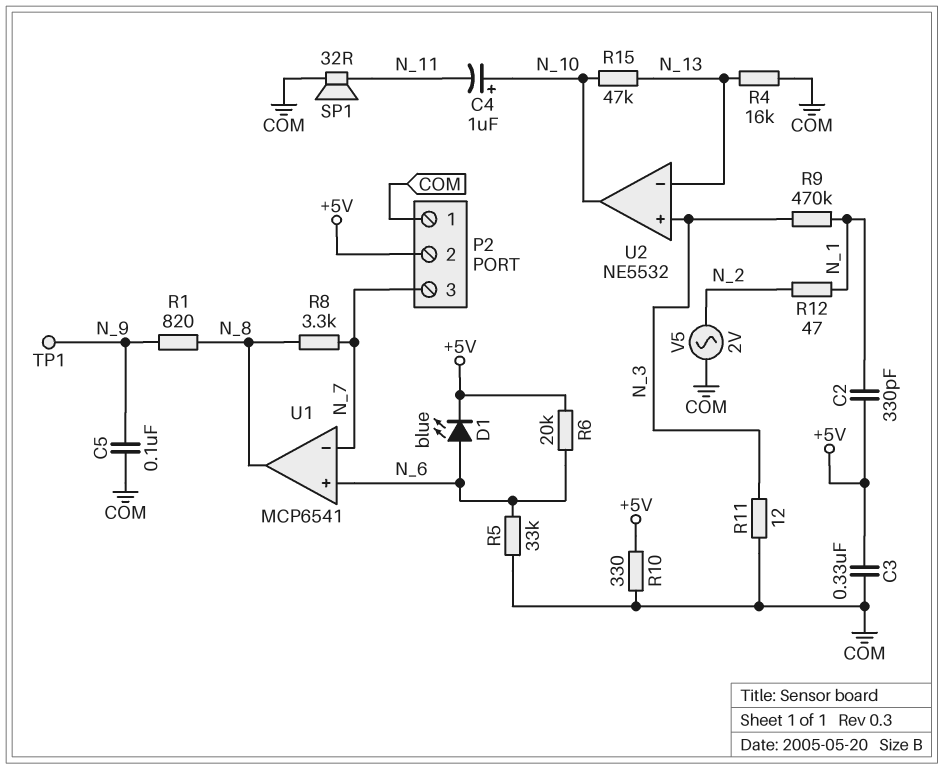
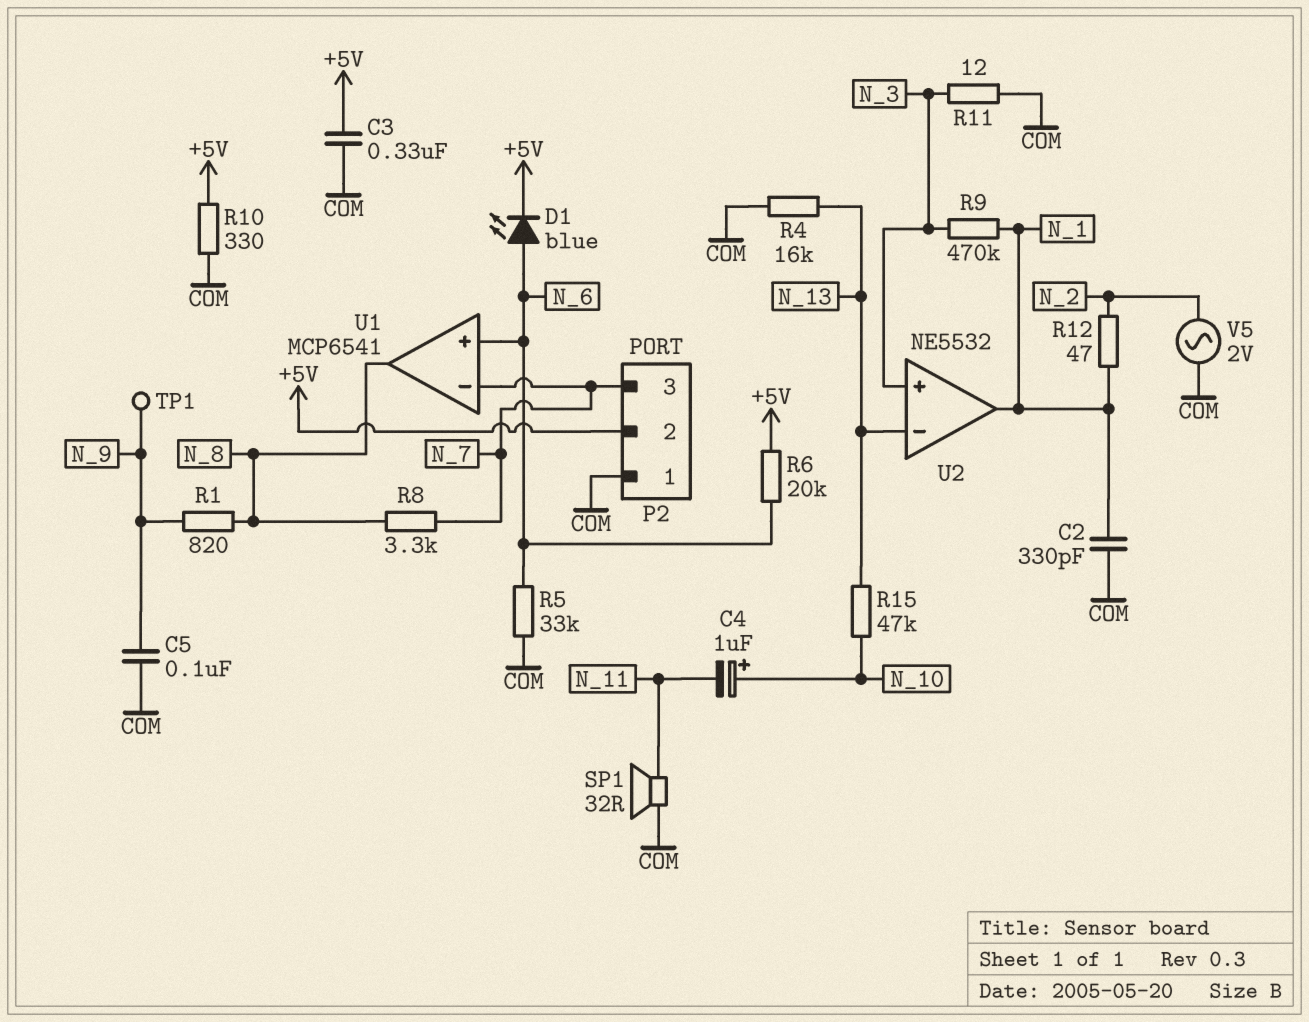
C2: 330pF (+5V, N_1) -> 330pF (COM, N_1)
U2 pin out: N_10 -> N_1

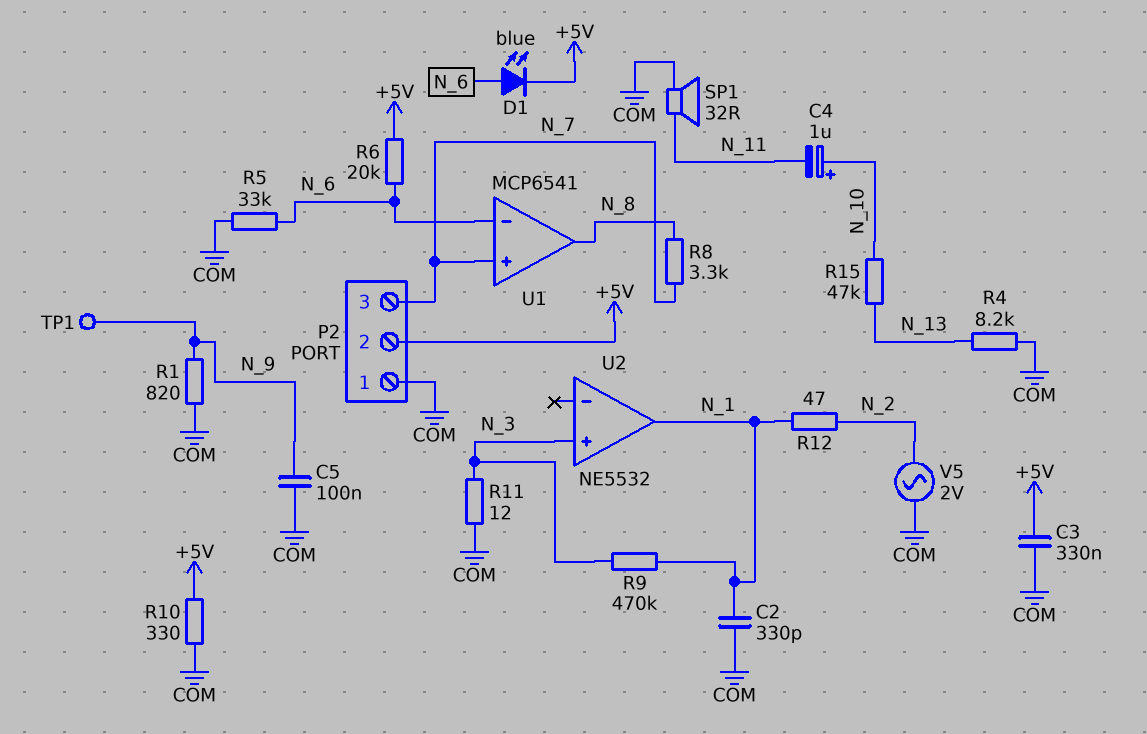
R1: 820 (N_8, N_9) -> 820 (COM, N_9)
R4: 16k (COM, N_13) -> 8.2k (COM, N_13)
U1 pin in+: N_6 -> N_7
U1 pin in-: N_7 -> N_6
U2 pin in-: N_13 -> none

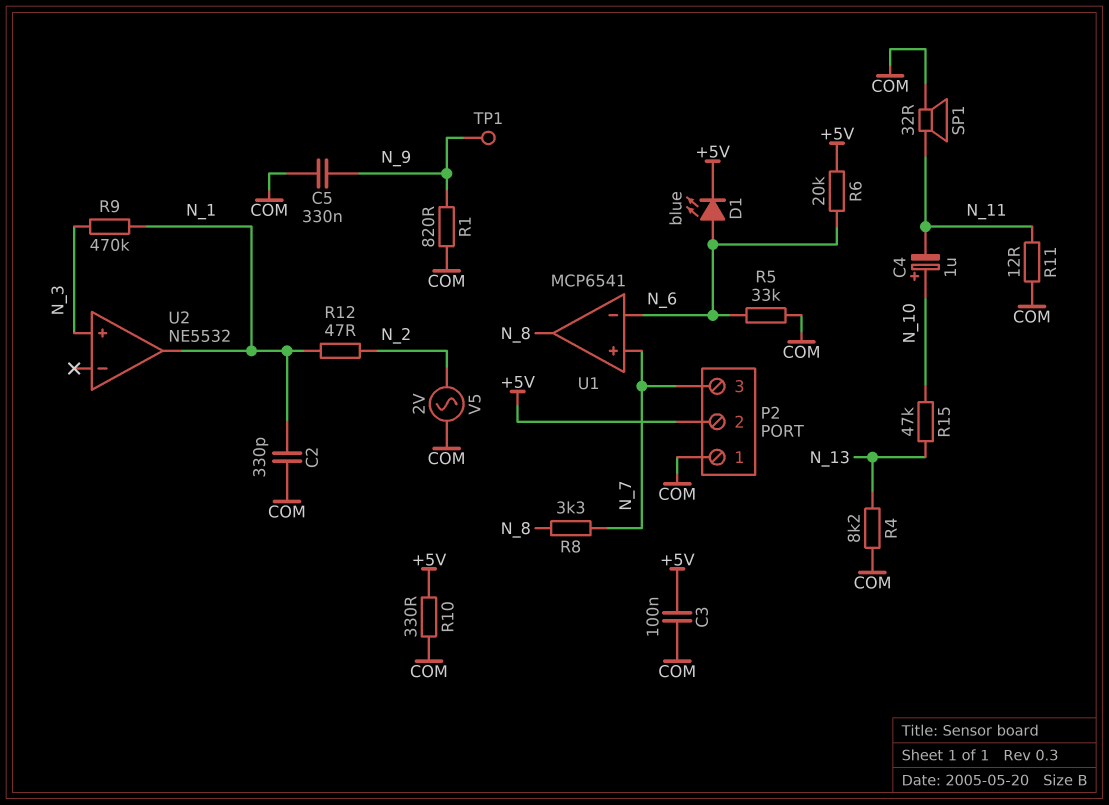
C3: 330nF (+5V, COM) -> 100nF (+5V, COM)
C5: 100nF (COM, N_9) -> 330nF (COM, N_9)
R11: 12 (COM, N_3) -> 12 (COM, N_11)

